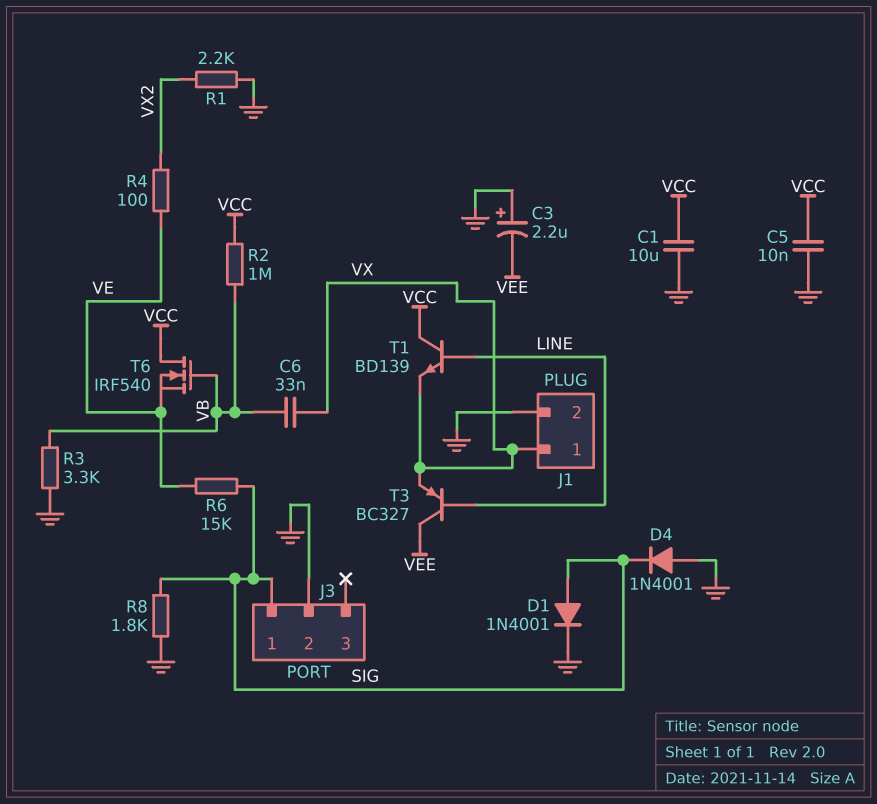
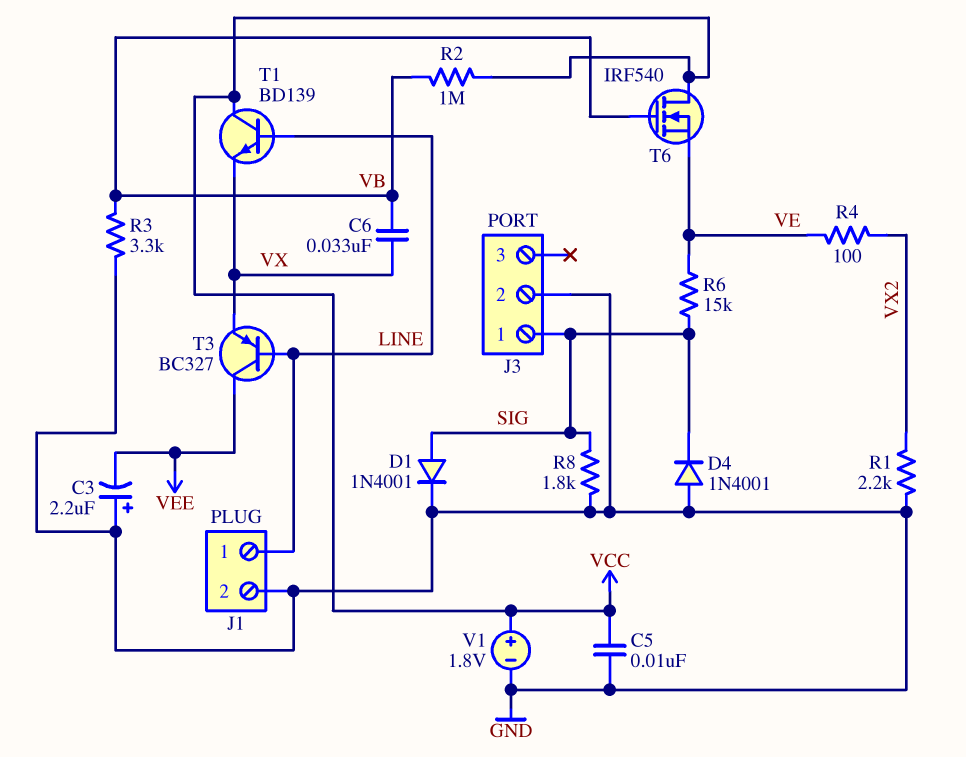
C1: 10uF (GND, VCC) -> none
J1 pin 1: VX -> LINE
V1: none -> 1.8V (plus VCC, minus GND)

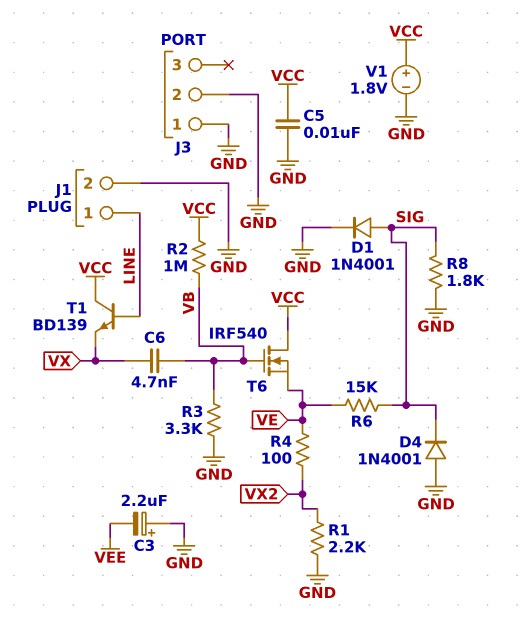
C6: 33nF (VB, VX) -> 4.7nF (VB, VX)
J3 pin 1: SIG -> GND
T3: PNP BC327 (B LINE, C VEE, E VX) -> none

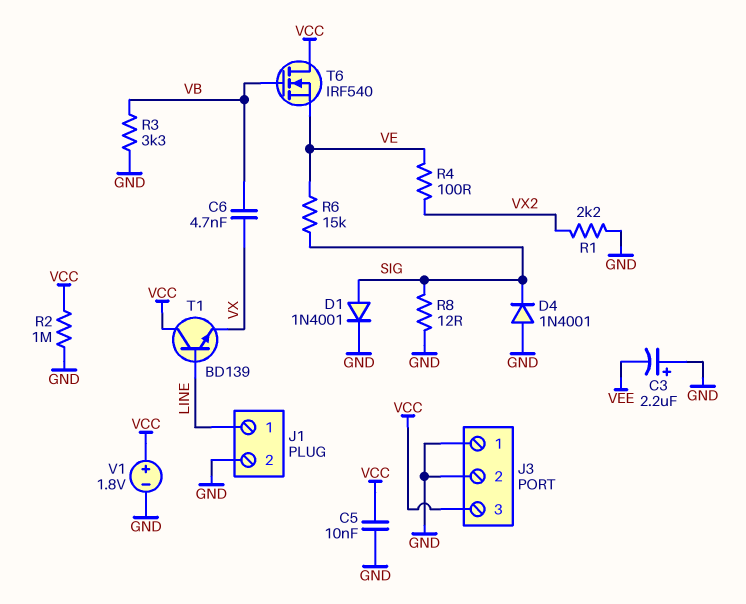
J3 pin 3: none -> VCC
R2: 1M (VB, VCC) -> 1M (GND, VCC)
R8: 1.8k (GND, SIG) -> 12 (GND, SIG)

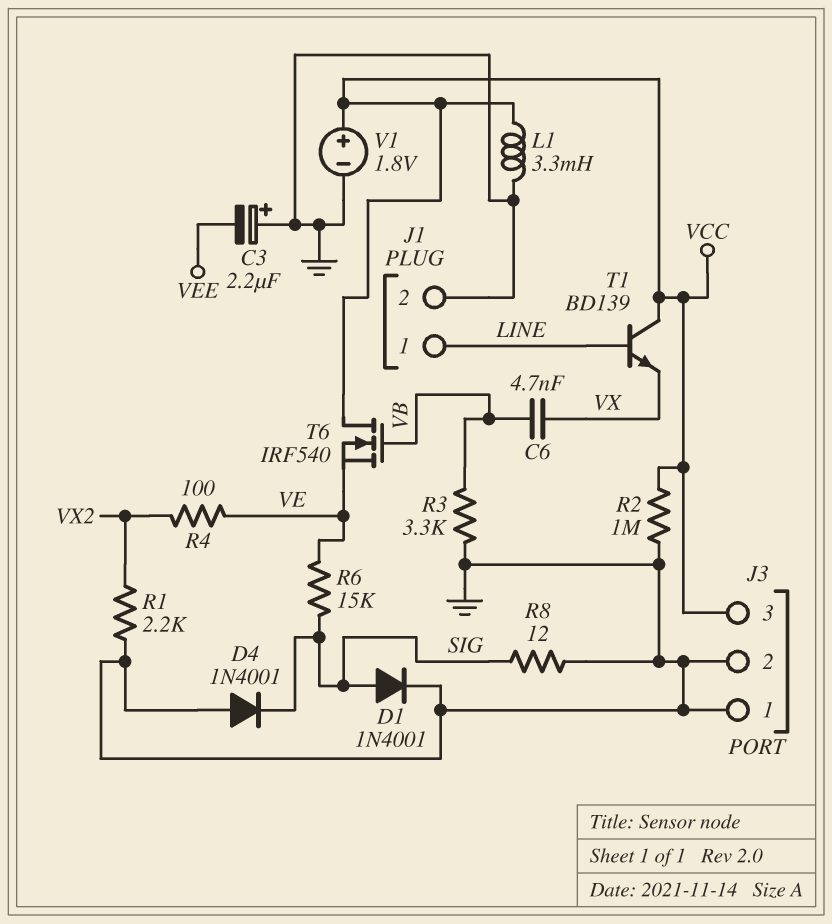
C5: 10nF (GND, VCC) -> none
L1: none -> 3.3mH (GND, VCC)

